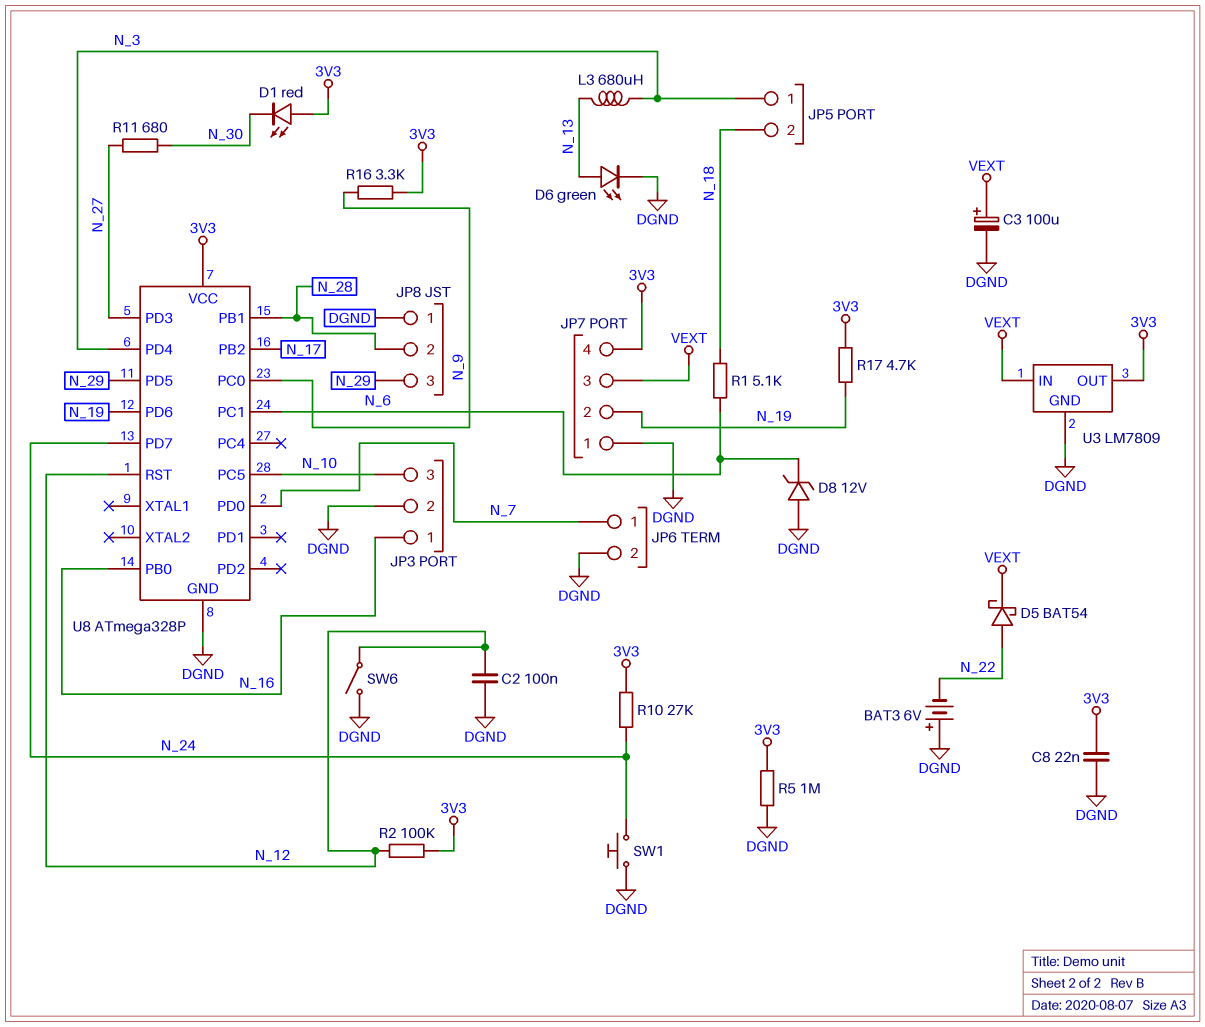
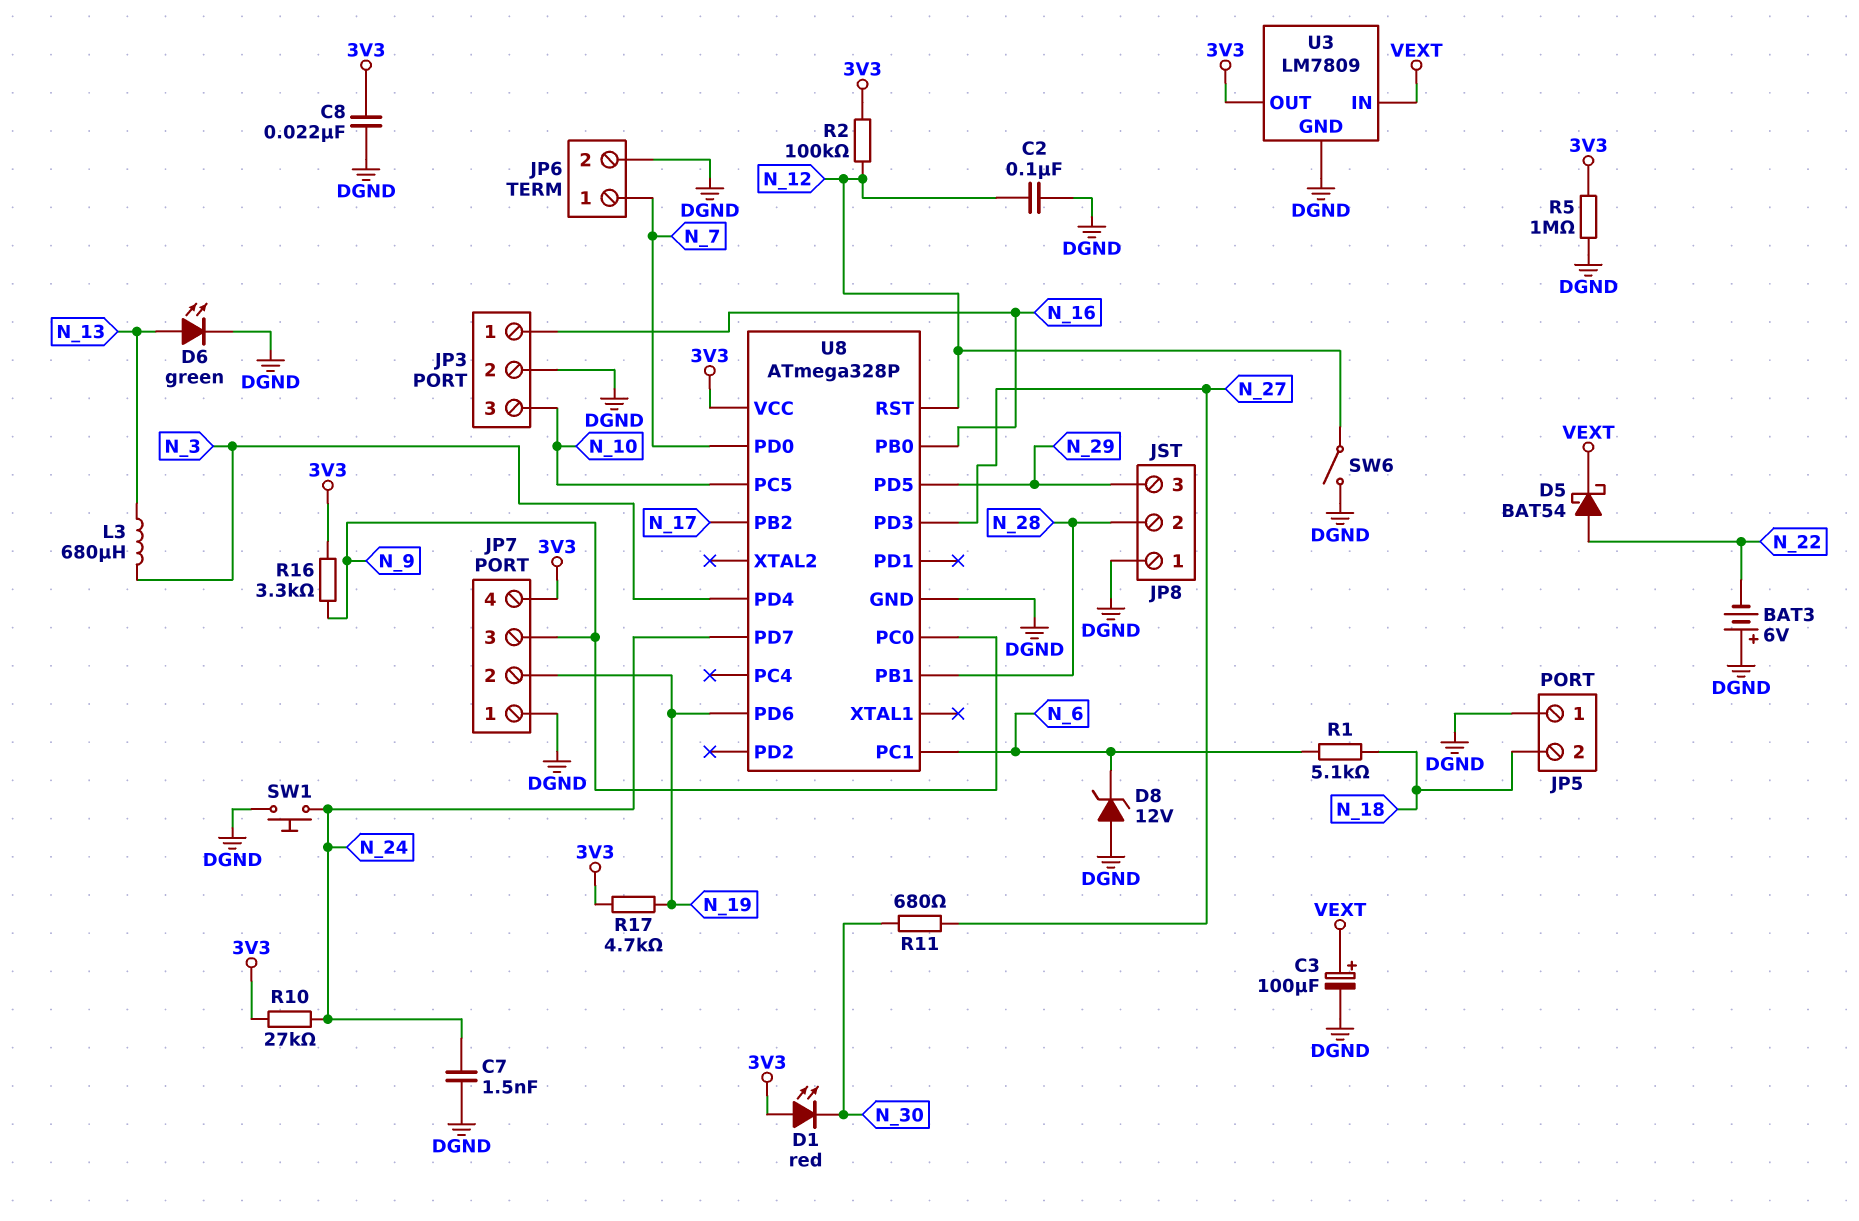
C7: none -> 1.5nF (DGND, N_24)
JP5 pin 1: N_3 -> DGND
JP7 pin 3: VEXT -> N_9

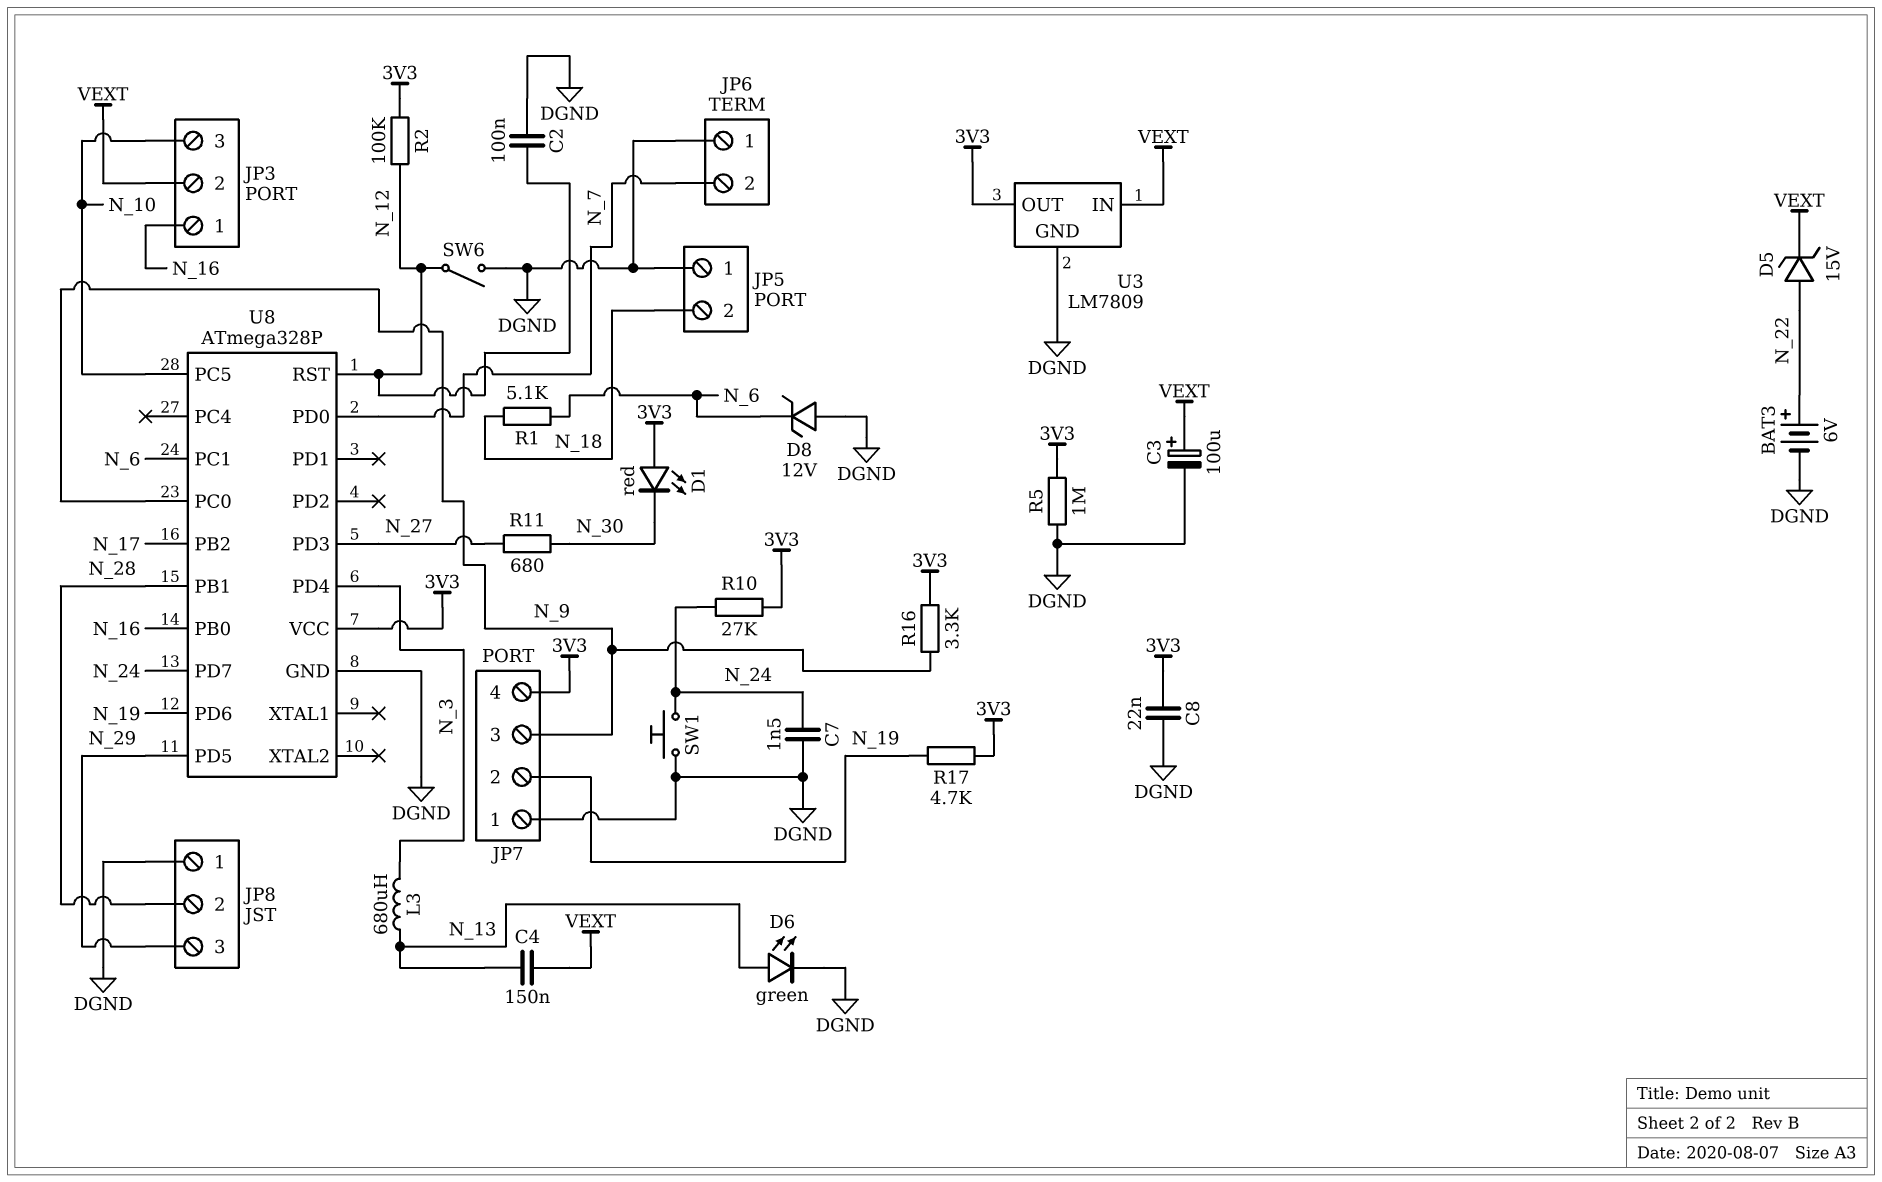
BAT3: 6V (plus DGND, minus N_22) -> 6V (plus N_22, minus DGND)
C4: none -> 150nF (N_13, VEXT)
D5: schottky BAT54 (A N_22, K VEXT) -> zener 15V (A N_22, K VEXT)
JP3 pin 2: DGND -> VEXT
JP6 pin 1: N_7 -> DGND
JP6 pin 2: DGND -> N_7

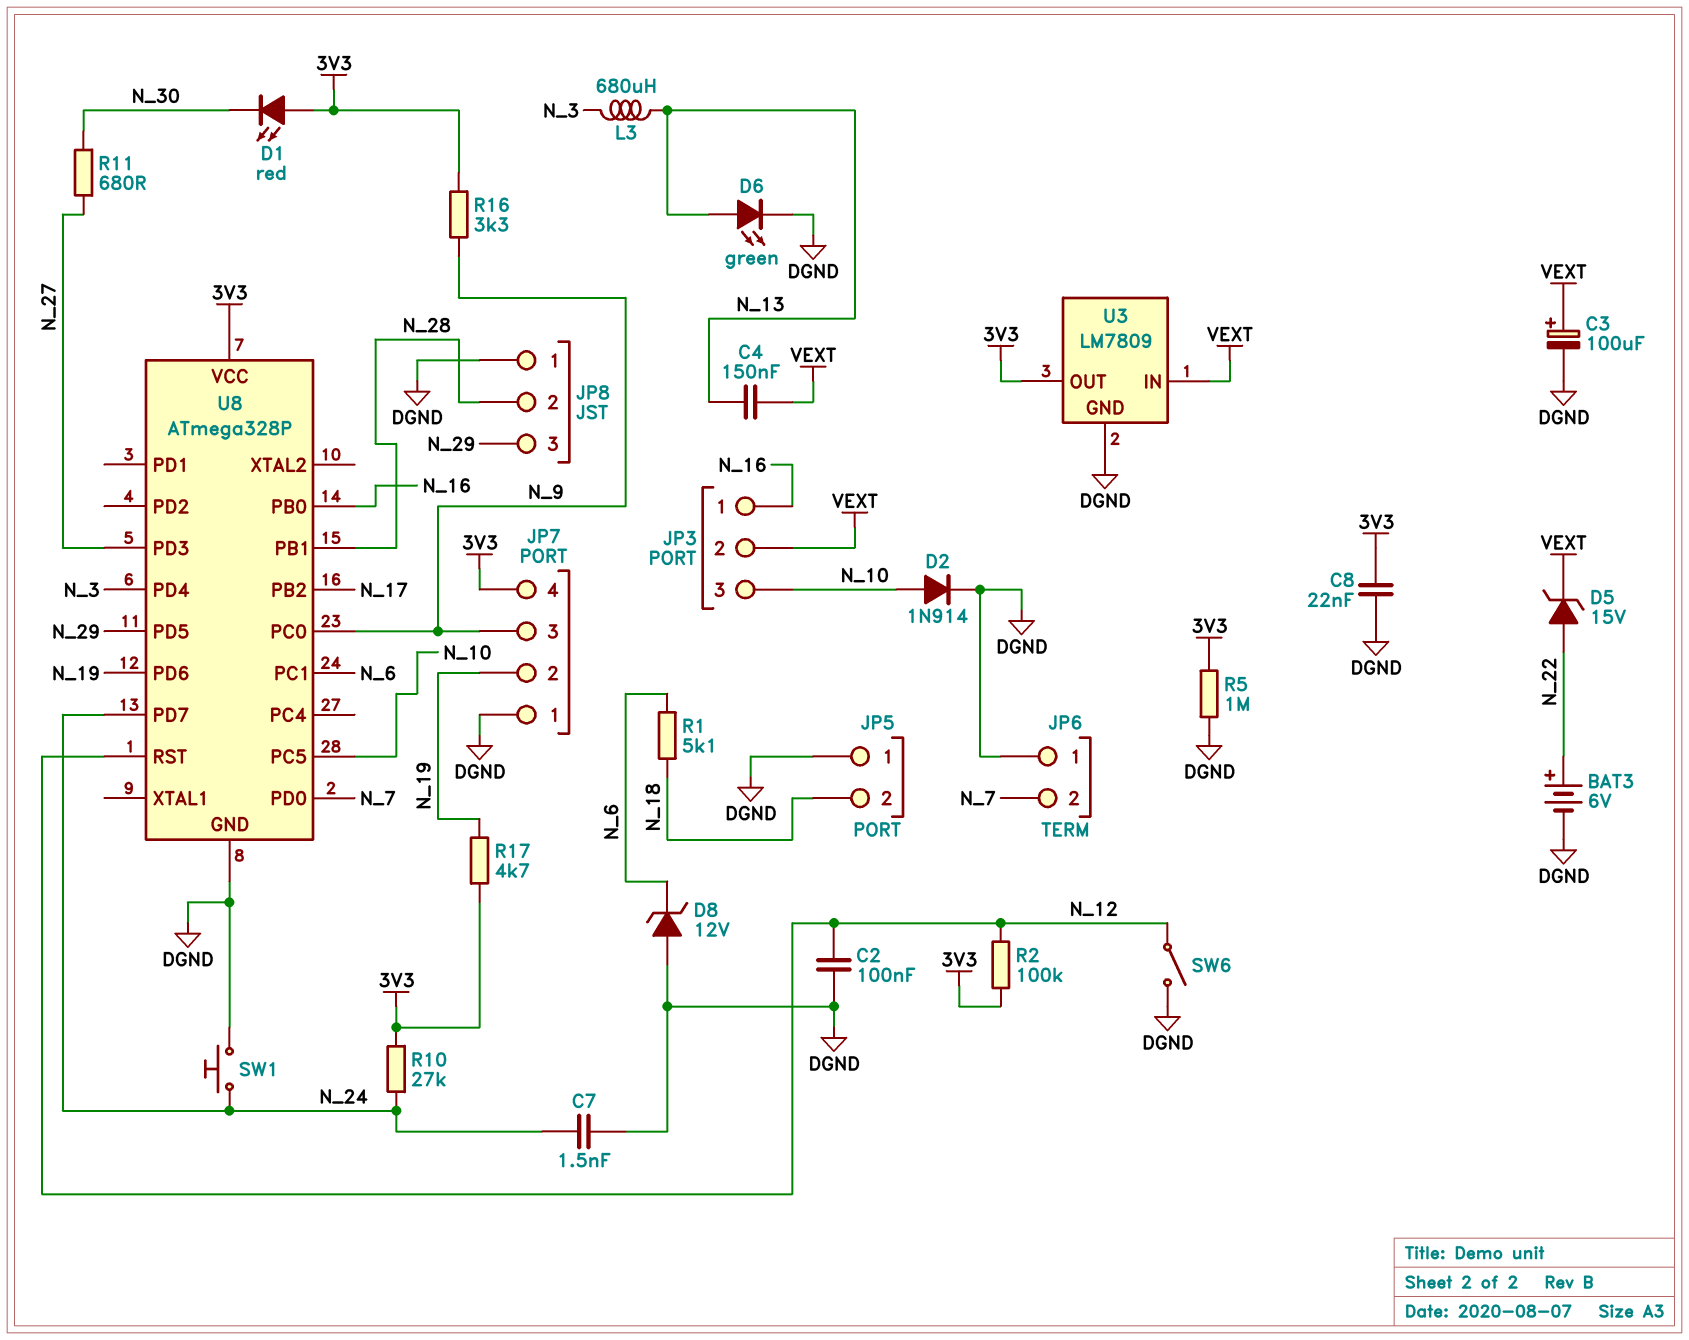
D2: none -> diode 1N914 (A N_10, K DGND)

